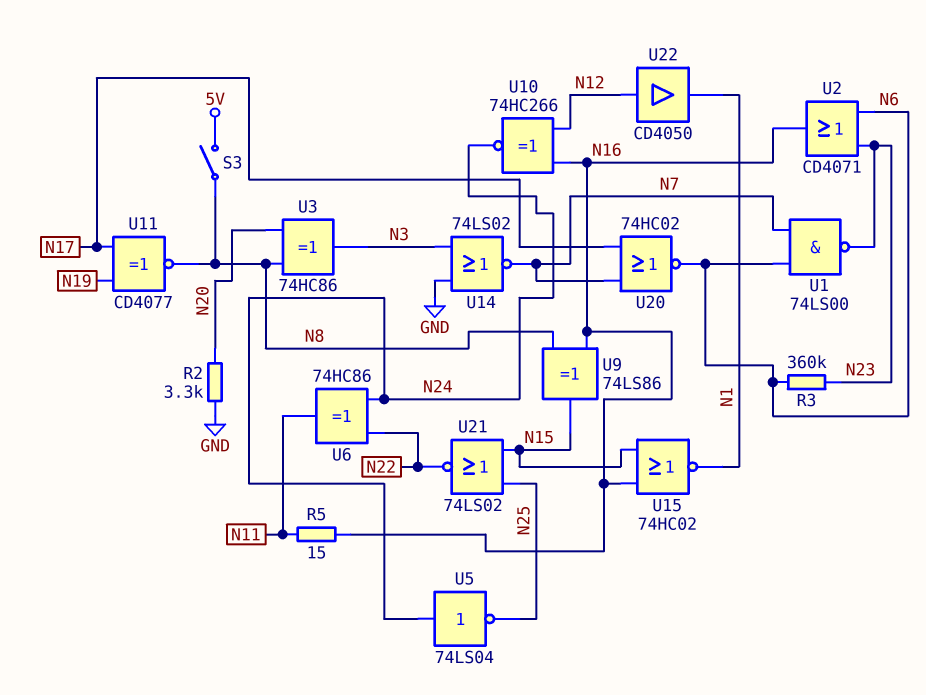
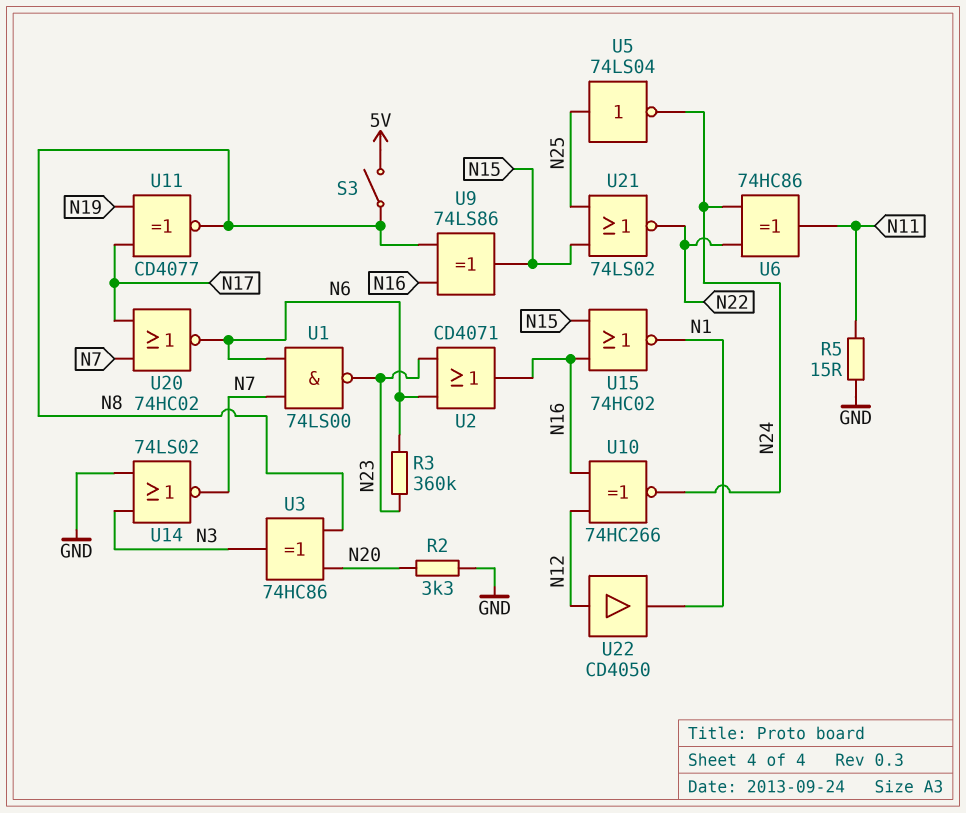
R5: 15 (N11, N16) -> 15 (GND, N11)
U5: NOT 74LS04 (in N24, out N25) -> NOT 74LS04 (in N25, out N24)

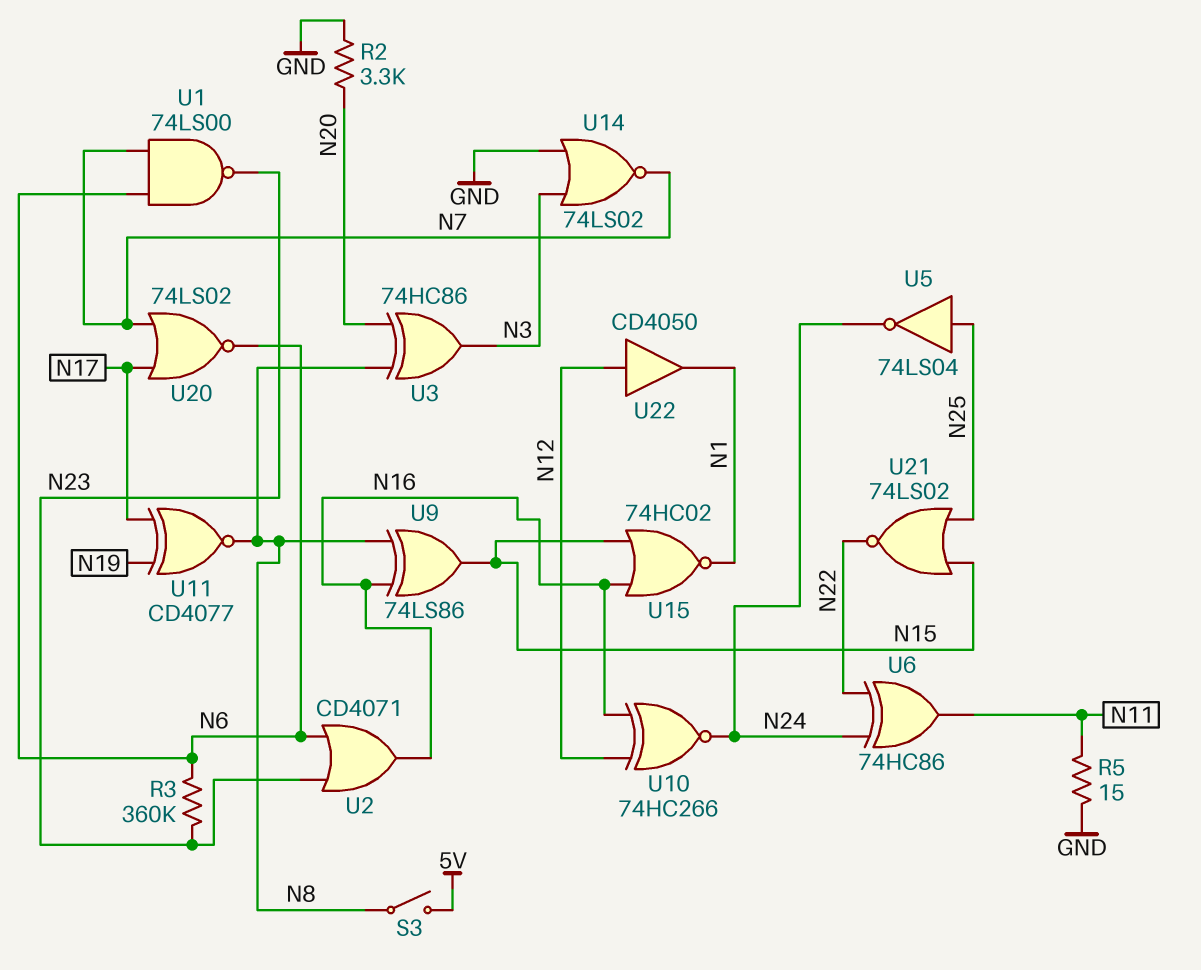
U20: NOR 74HC02 (in N7, in N17, out N6) -> NOR 74LS02 (in N7, in N17, out N6)

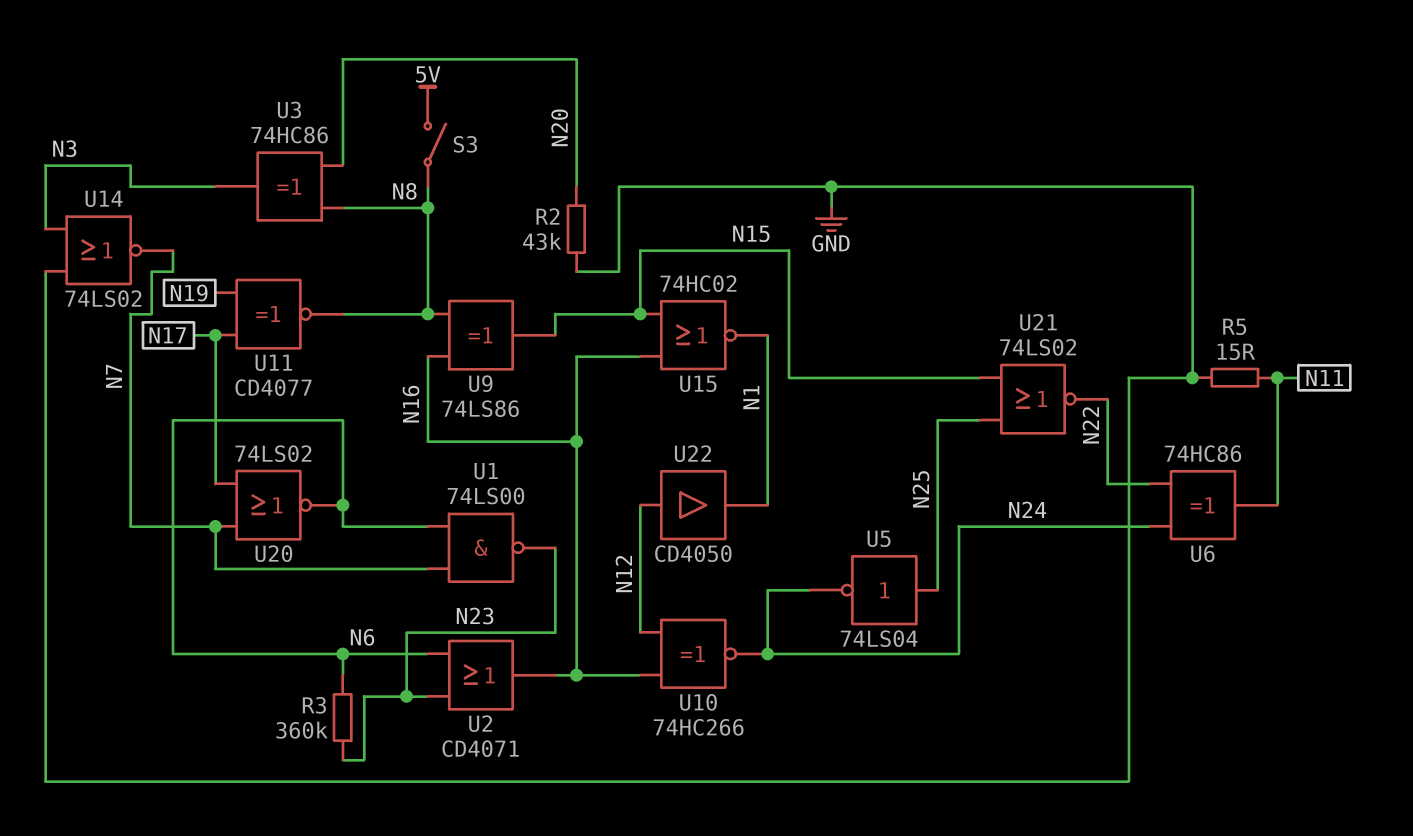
R2: 3.3k (GND, N20) -> 43k (GND, N20)

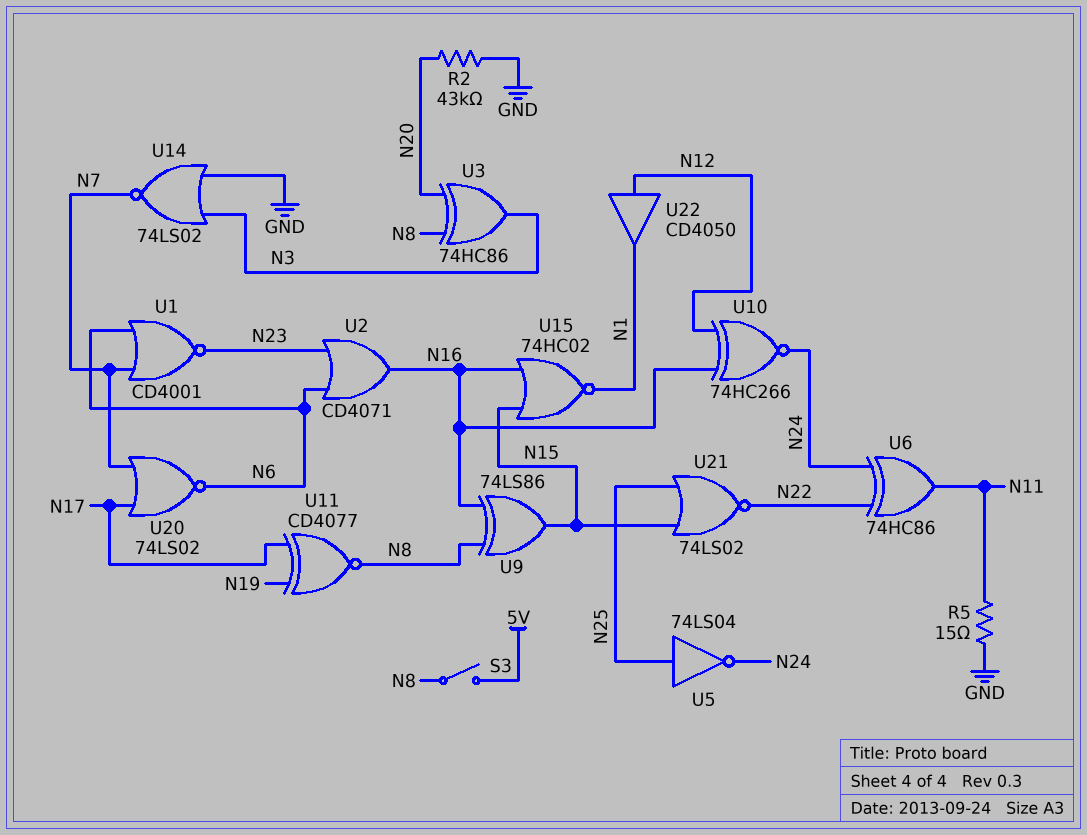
R3: 360k (N6, N23) -> none
U1: NAND 74LS00 (in N6, in N7, out N23) -> NOR CD4001 (in N6, in N7, out N23)

